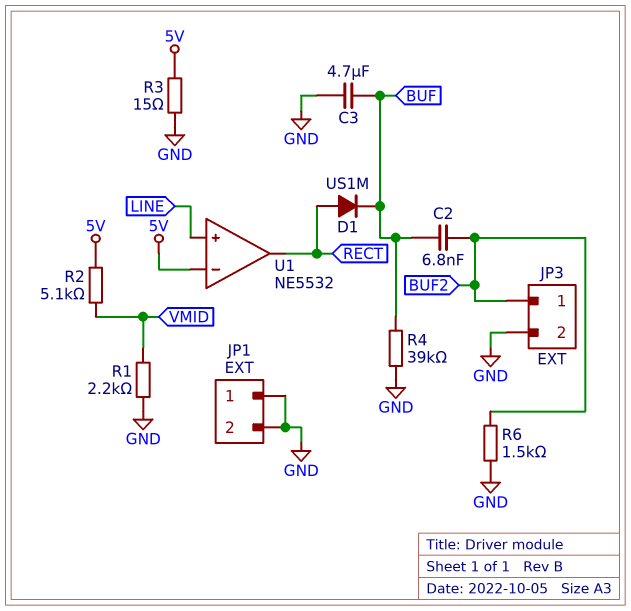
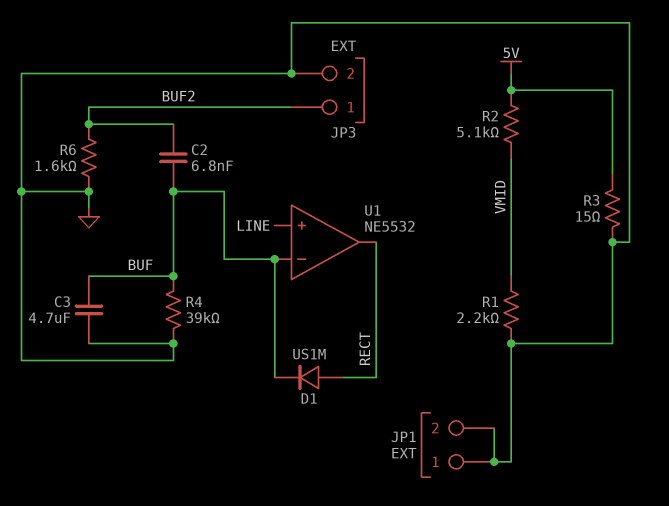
R6: 1.5k (BUF2, GND) -> 1.6k (BUF2, GND)
U1 pin in-: 5V -> BUF

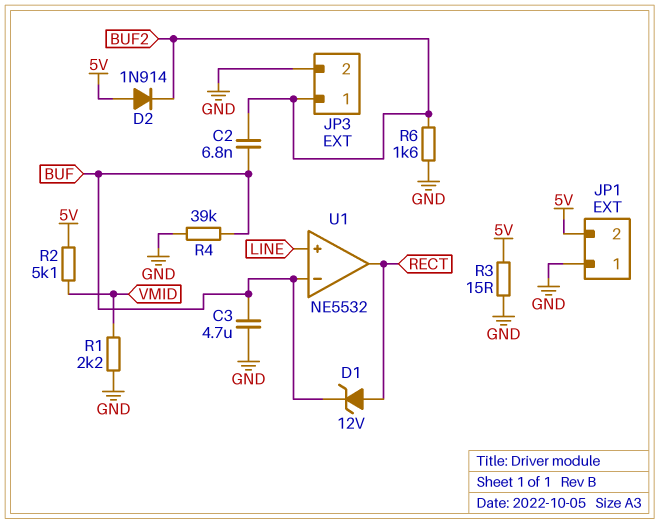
D1: diode US1M (A RECT, K BUF) -> zener 12V (A RECT, K BUF)
D2: none -> diode 1N914 (A 5V, K BUF2)
JP1 pin 2: GND -> 5V

